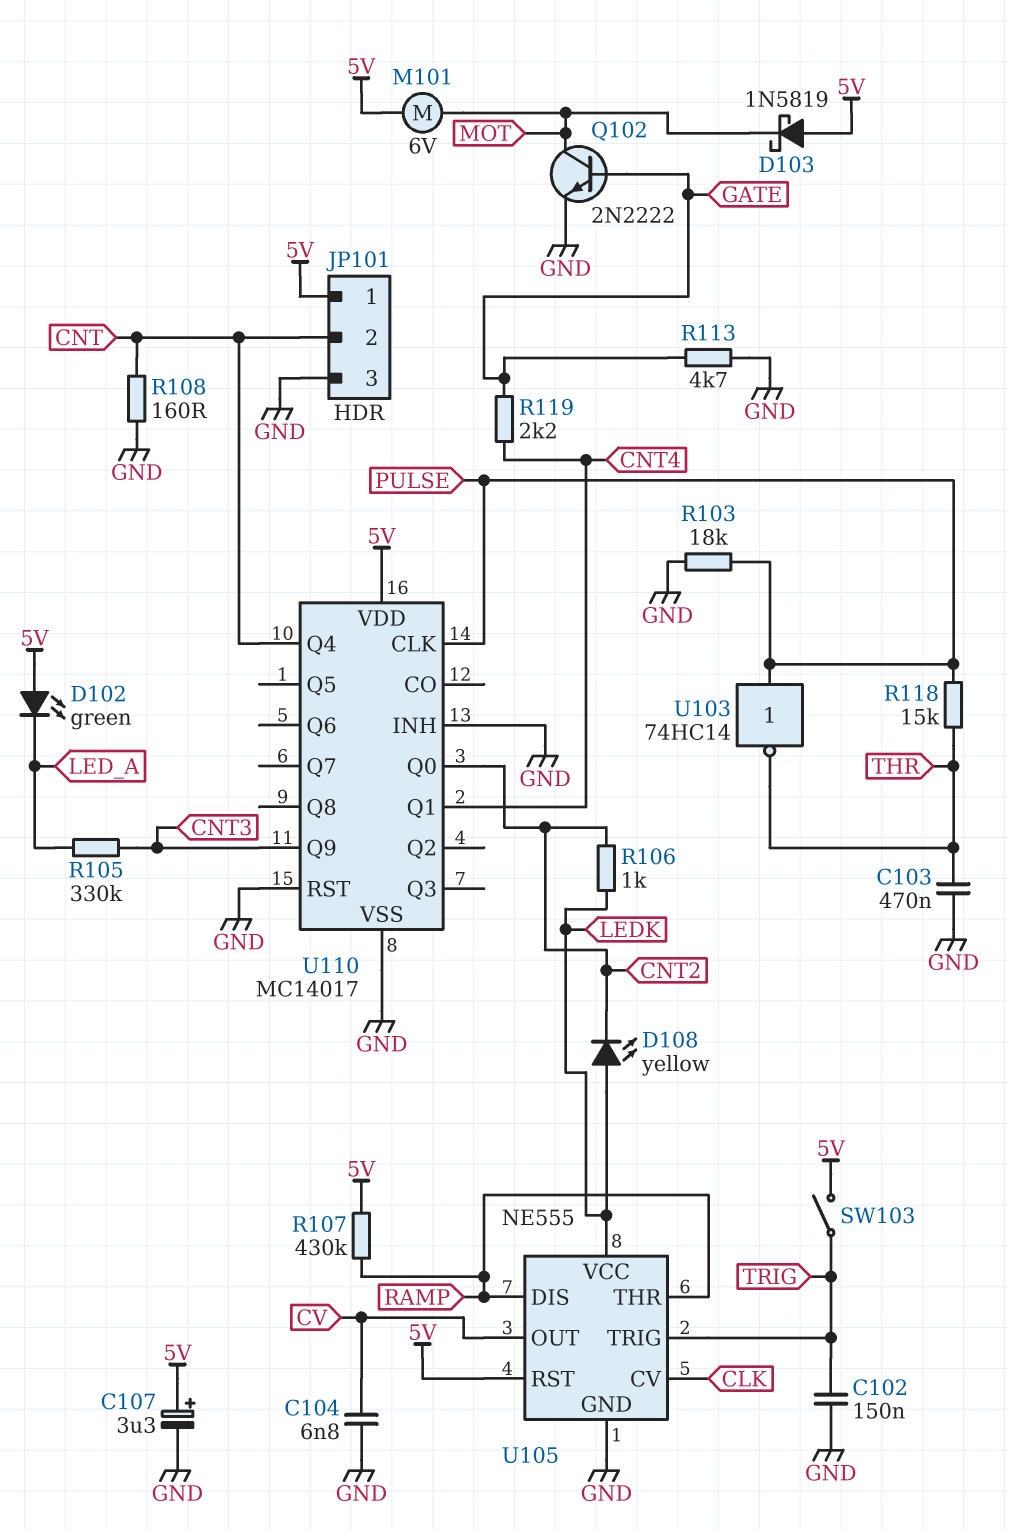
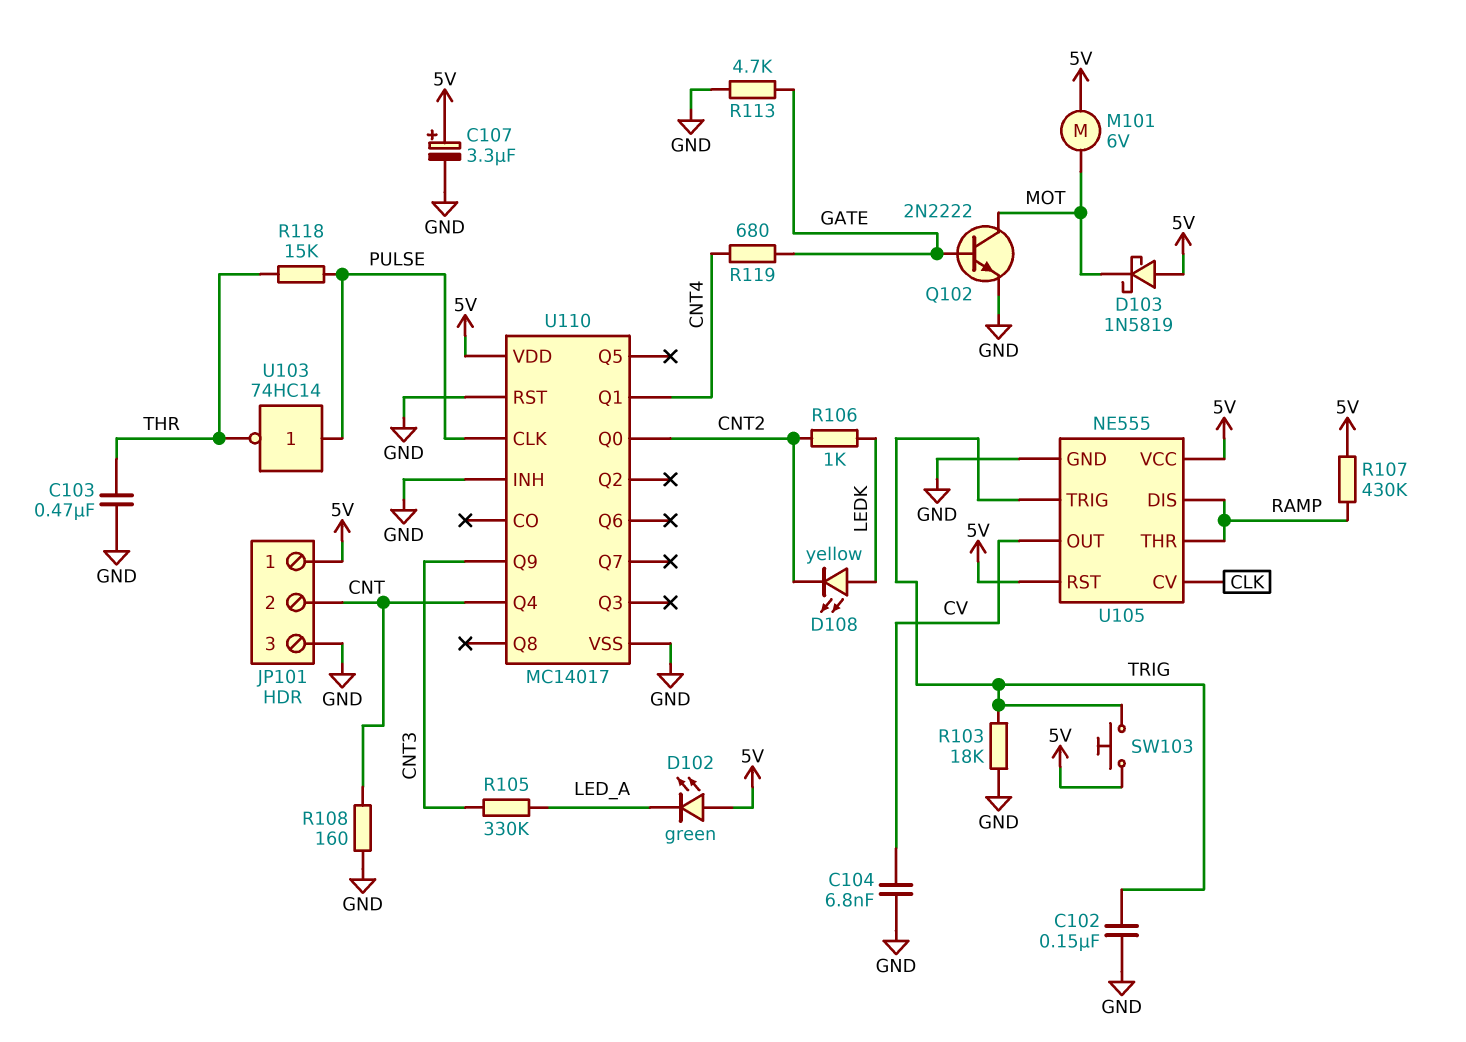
R103: 18k (GND, PULSE) -> 18k (GND, TRIG)
R119: 2.2k (CNT4, GATE) -> 680 (CNT4, GATE)
SW103: switch (5V, TRIG) -> button (5V, TRIG)
U105 pin VCC: LEDK -> 5V

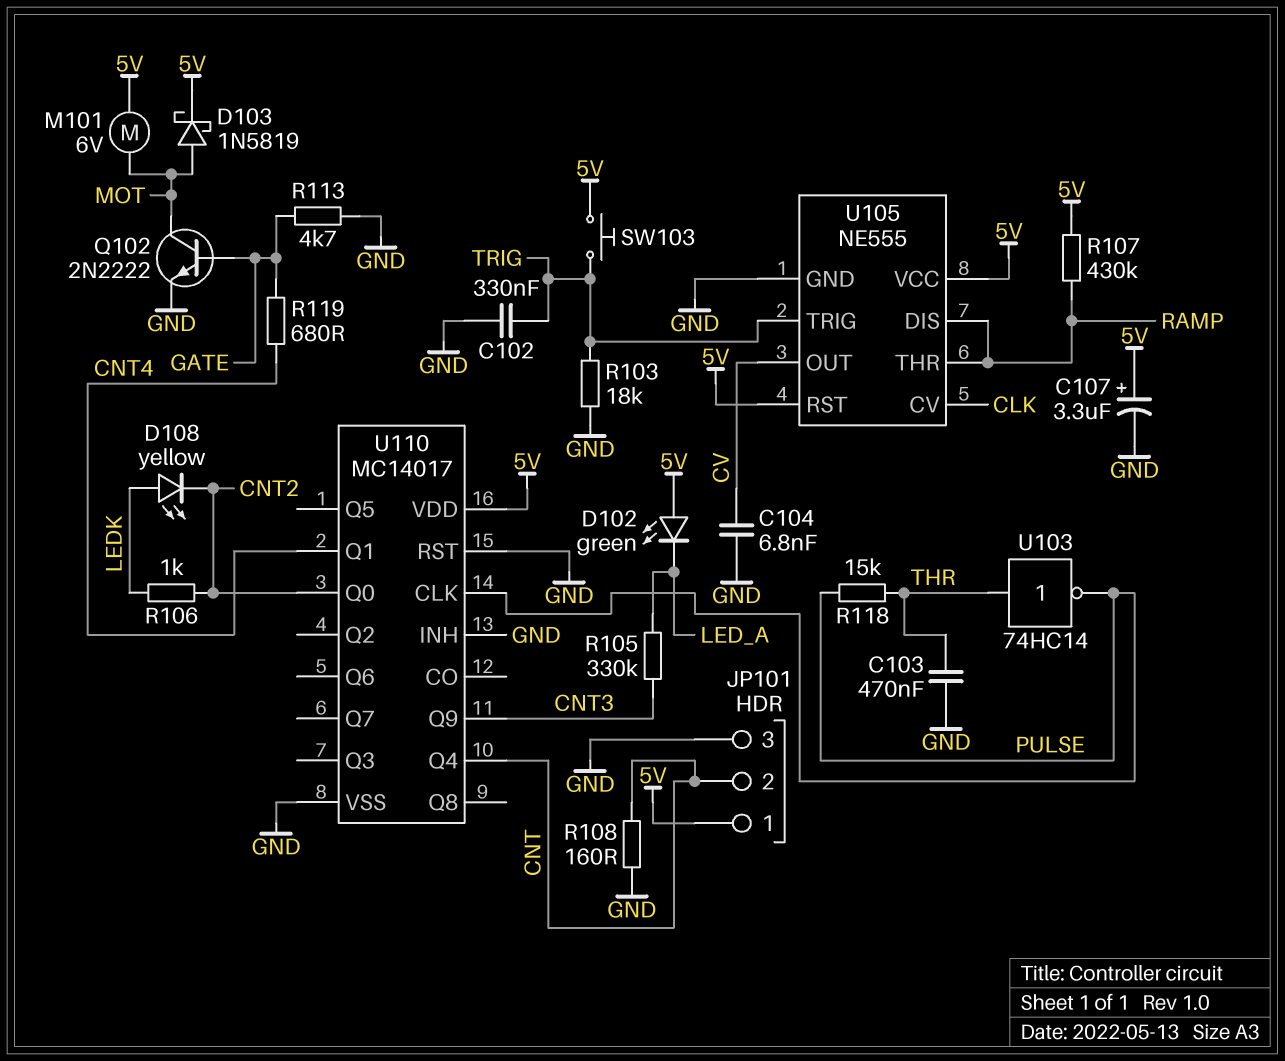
C102: 150nF (GND, TRIG) -> 330nF (GND, TRIG)
D103: schottky 1N5819 (A 5V, K MOT) -> schottky 1N5819 (A MOT, K 5V)
U103: NOT 74HC14 (in PULSE, out THR) -> NOT 74HC14 (in THR, out PULSE)

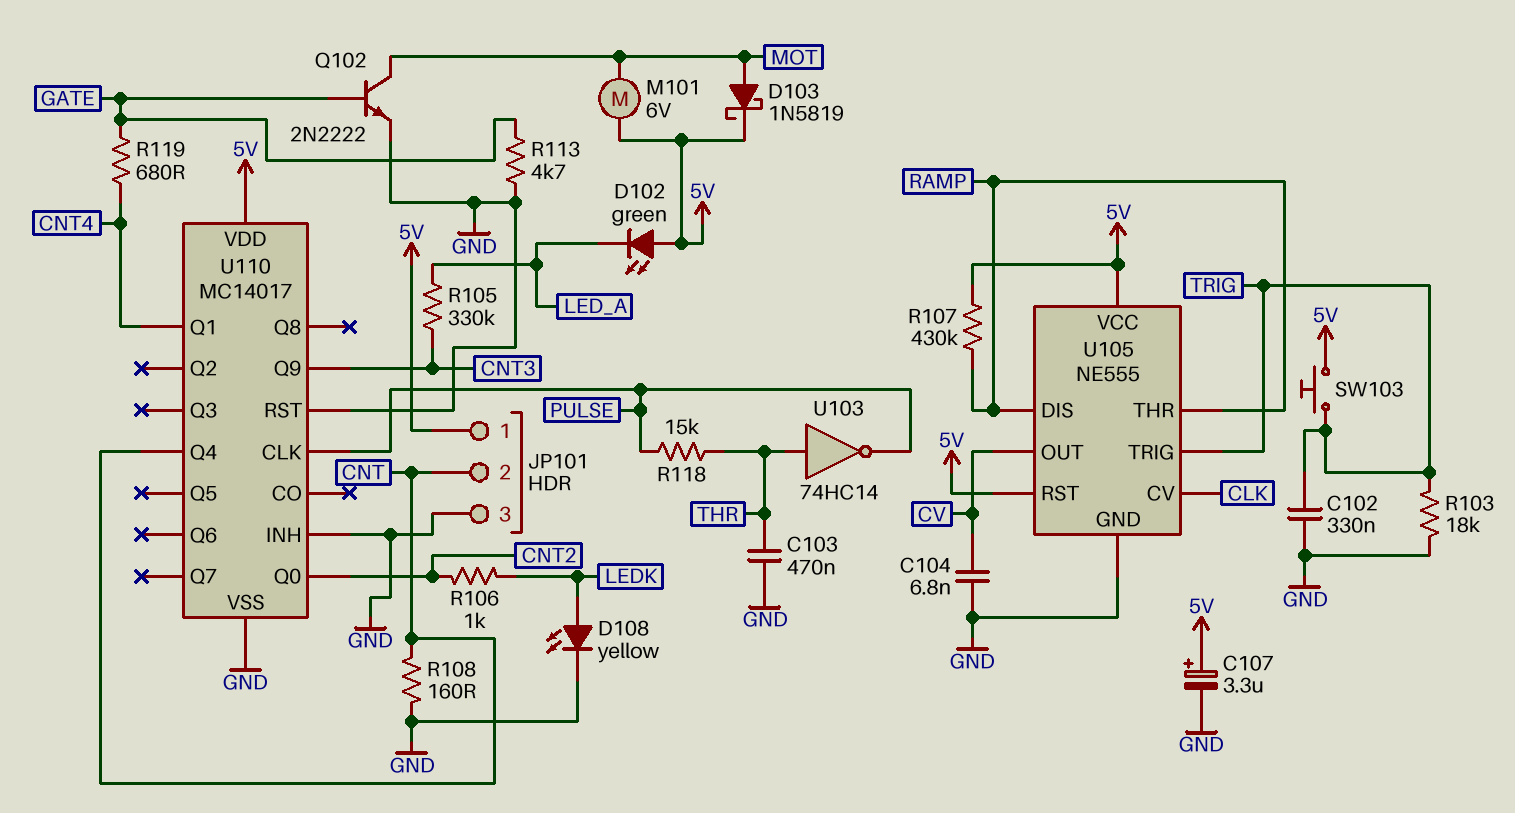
D108: LED yellow (A LEDK, K CNT2) -> LED yellow (A LEDK, K GND)

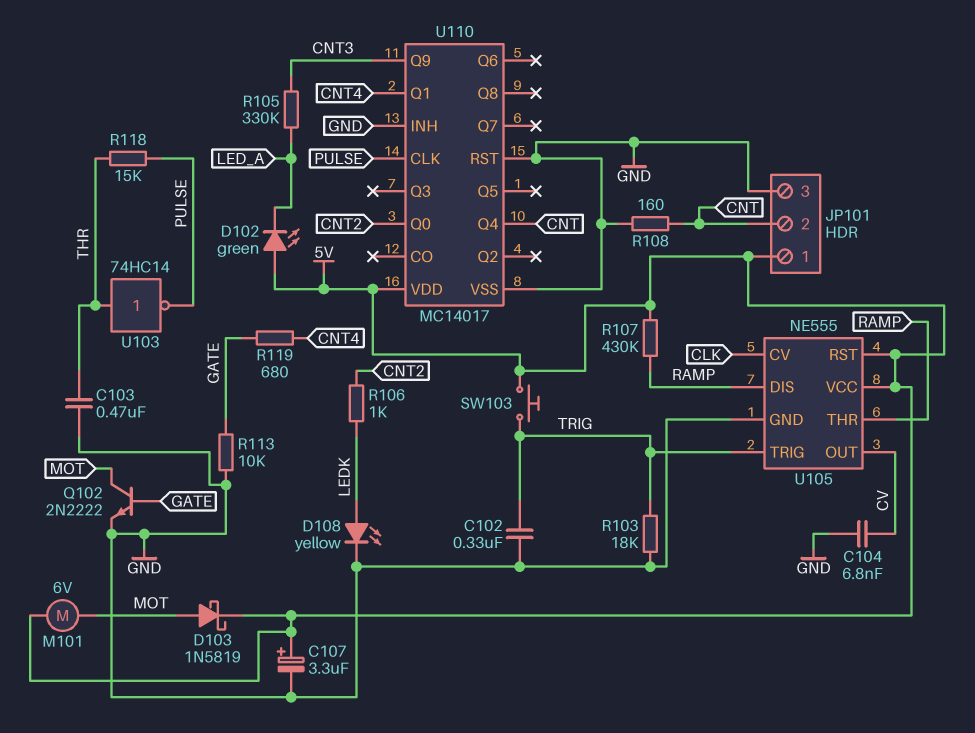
R113: 4.7k (GATE, GND) -> 10k (GATE, GND)

